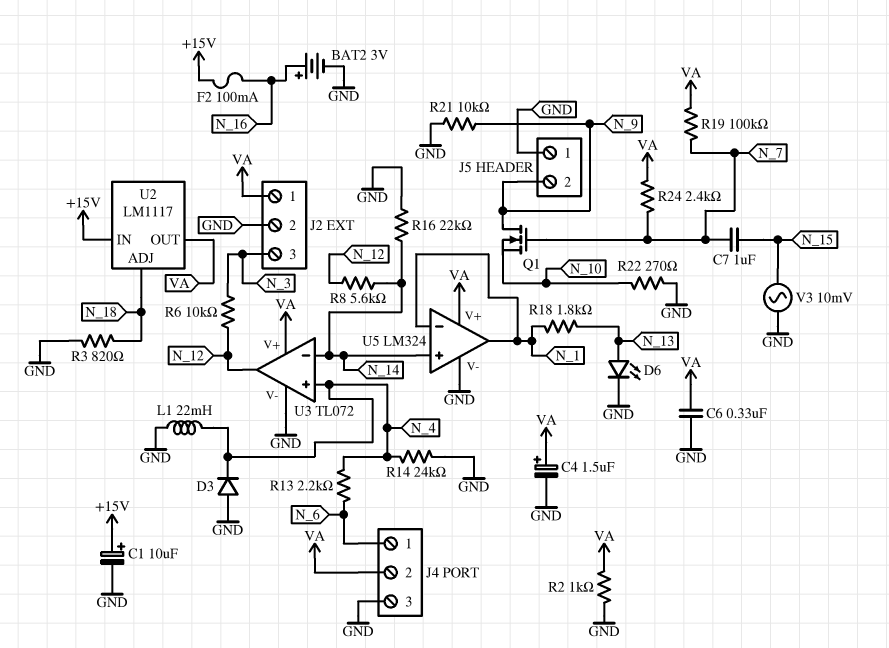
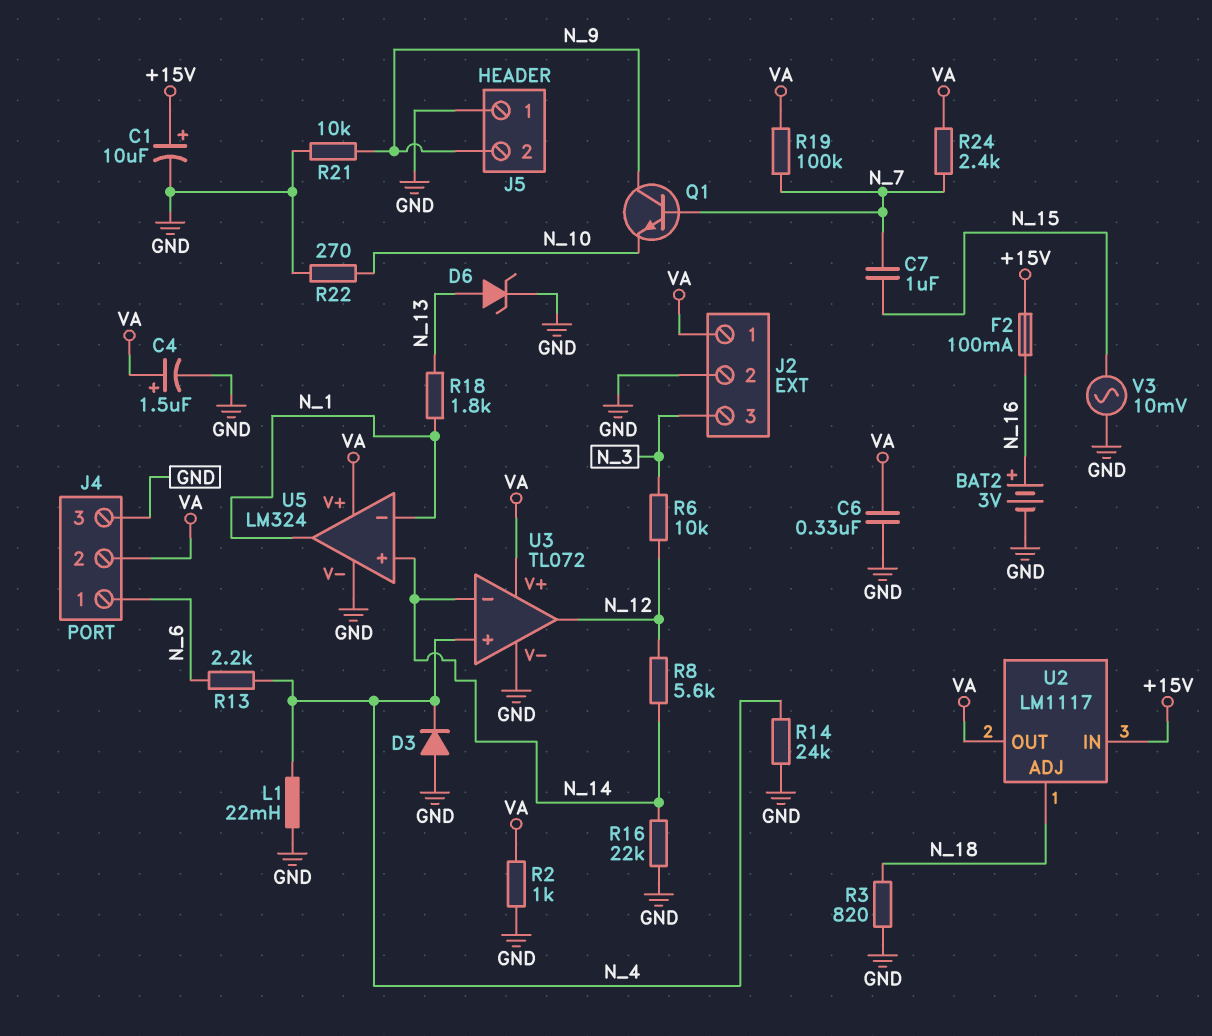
D6: LED (A N_13, K GND) -> zener (A N_13, K GND)
Q1: NMOS (G N_7, D N_9, S N_10) -> NPN (B N_7, C N_9, E N_10)

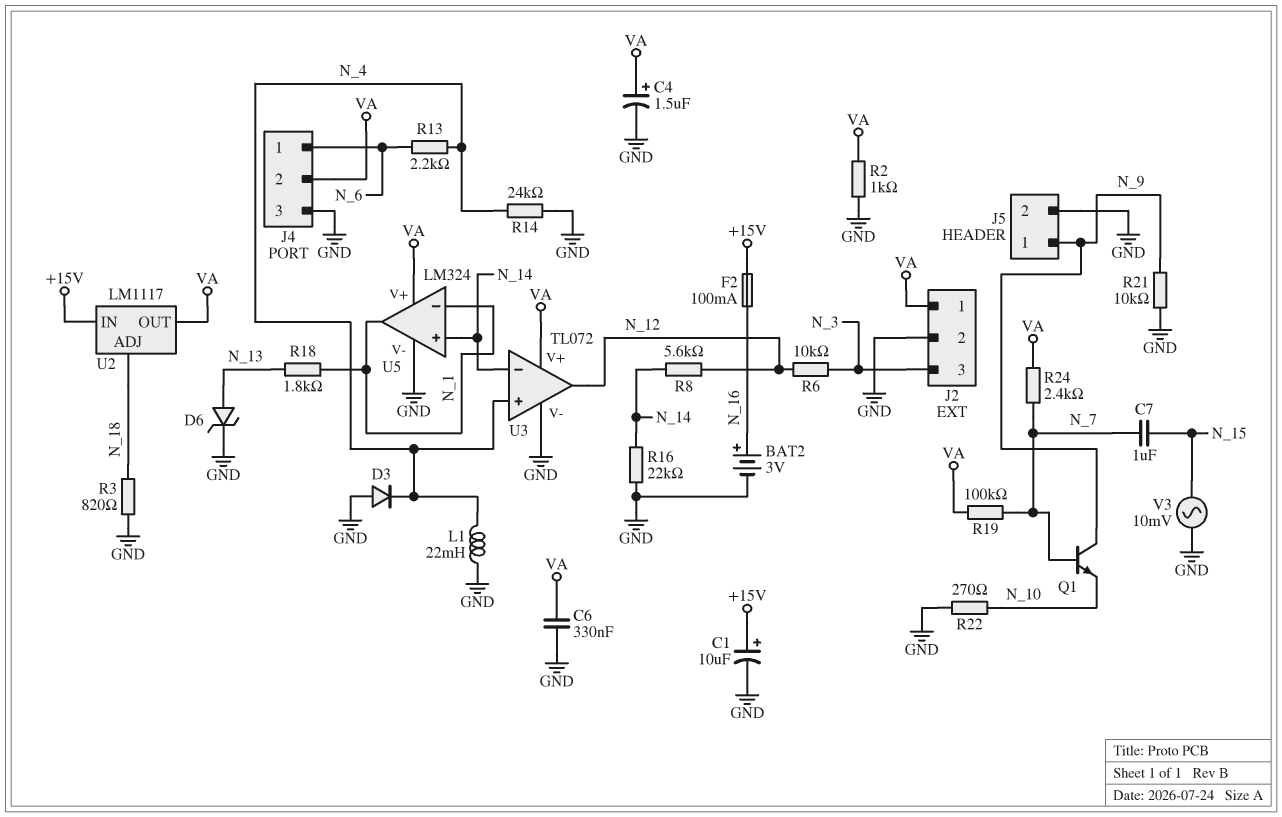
J5 pin 1: GND -> N_9
J5 pin 2: N_9 -> GND

